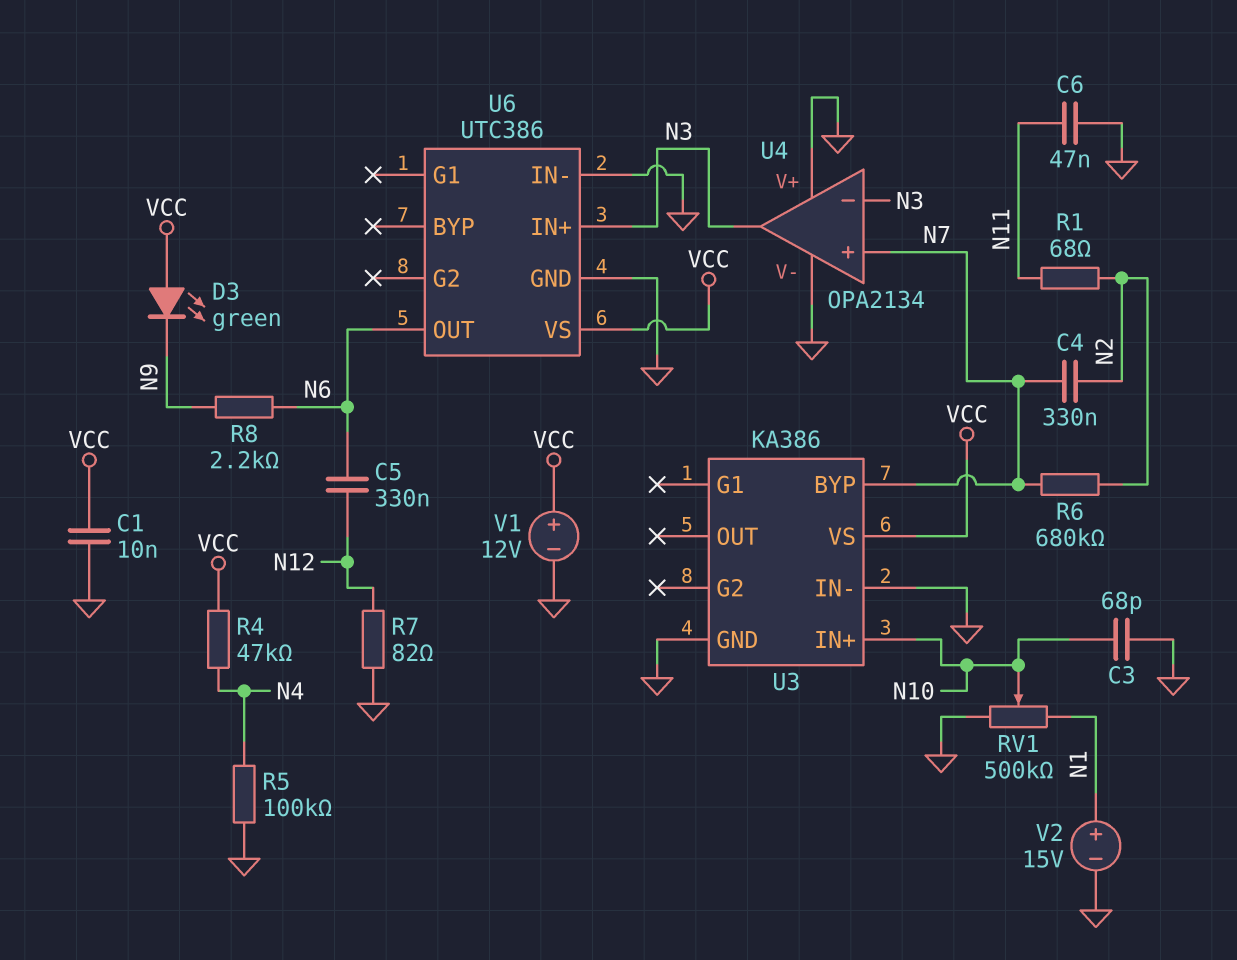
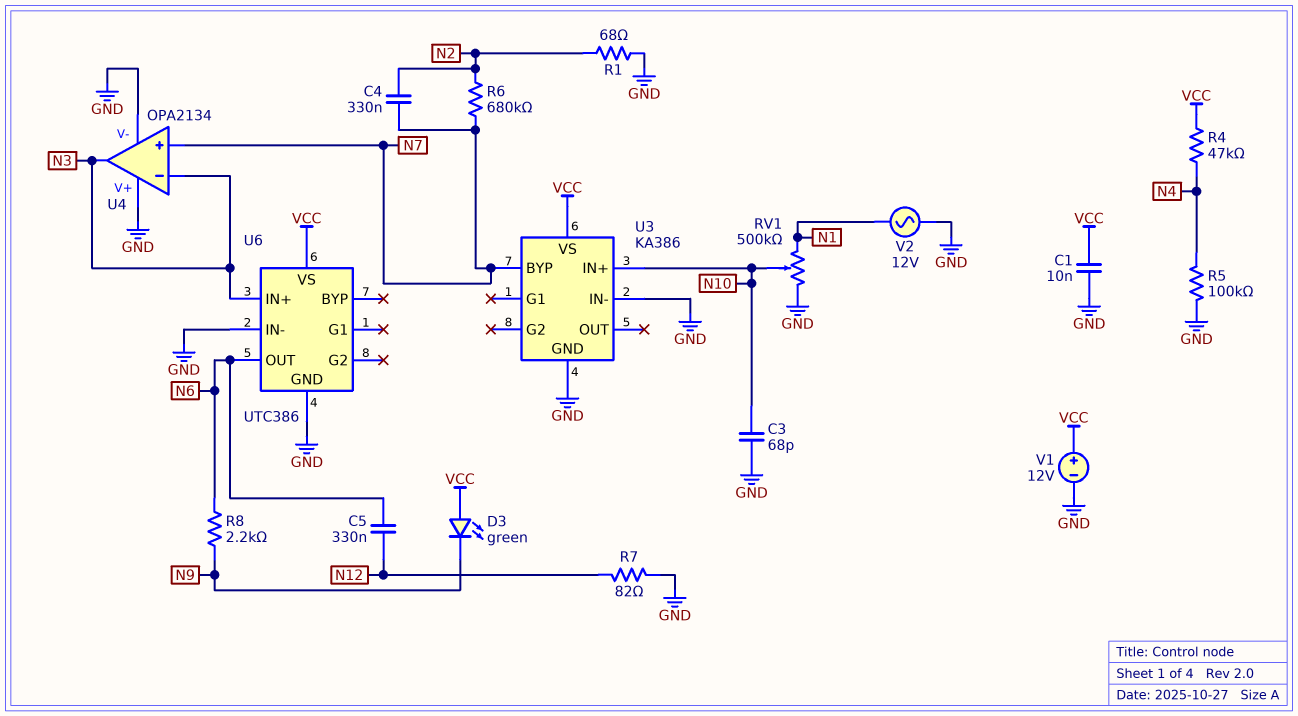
C6: 47nF (GND, N11) -> none
R1: 68 (N2, N11) -> 68 (GND, N2)
V2: 15V (plus N1, minus GND) -> AC 12V (GND, N1)

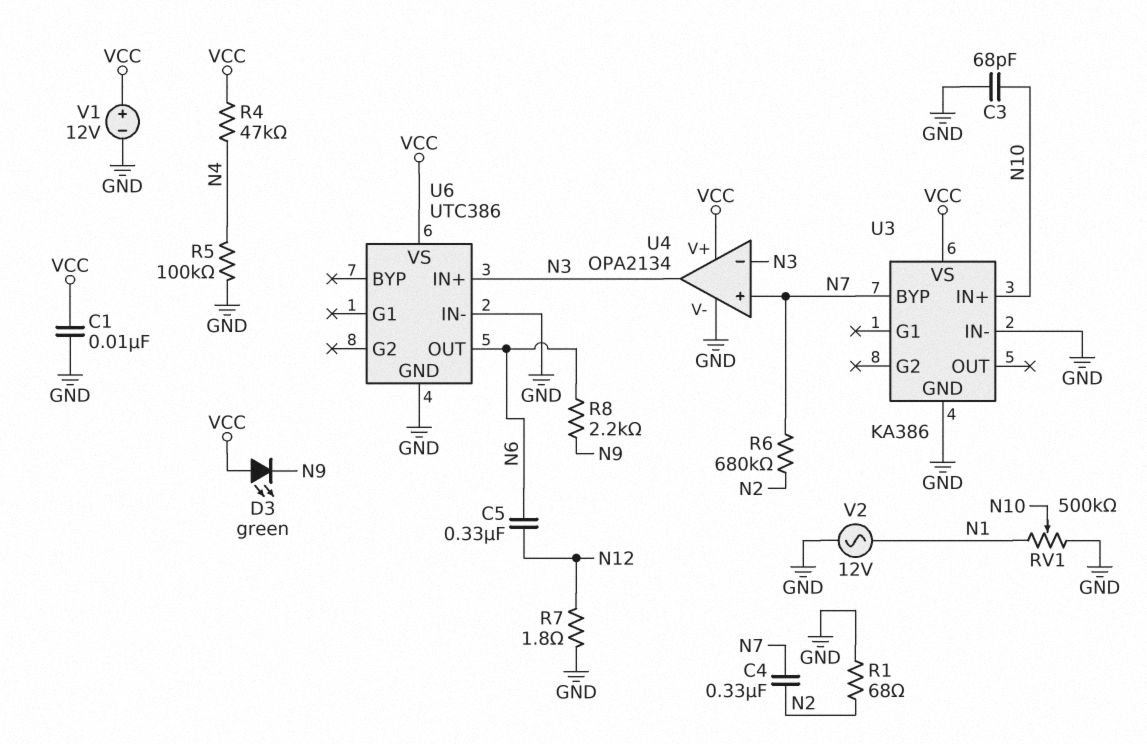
R7: 82 (GND, N12) -> 1.8 (GND, N12)
U4 pin V+: GND -> VCC

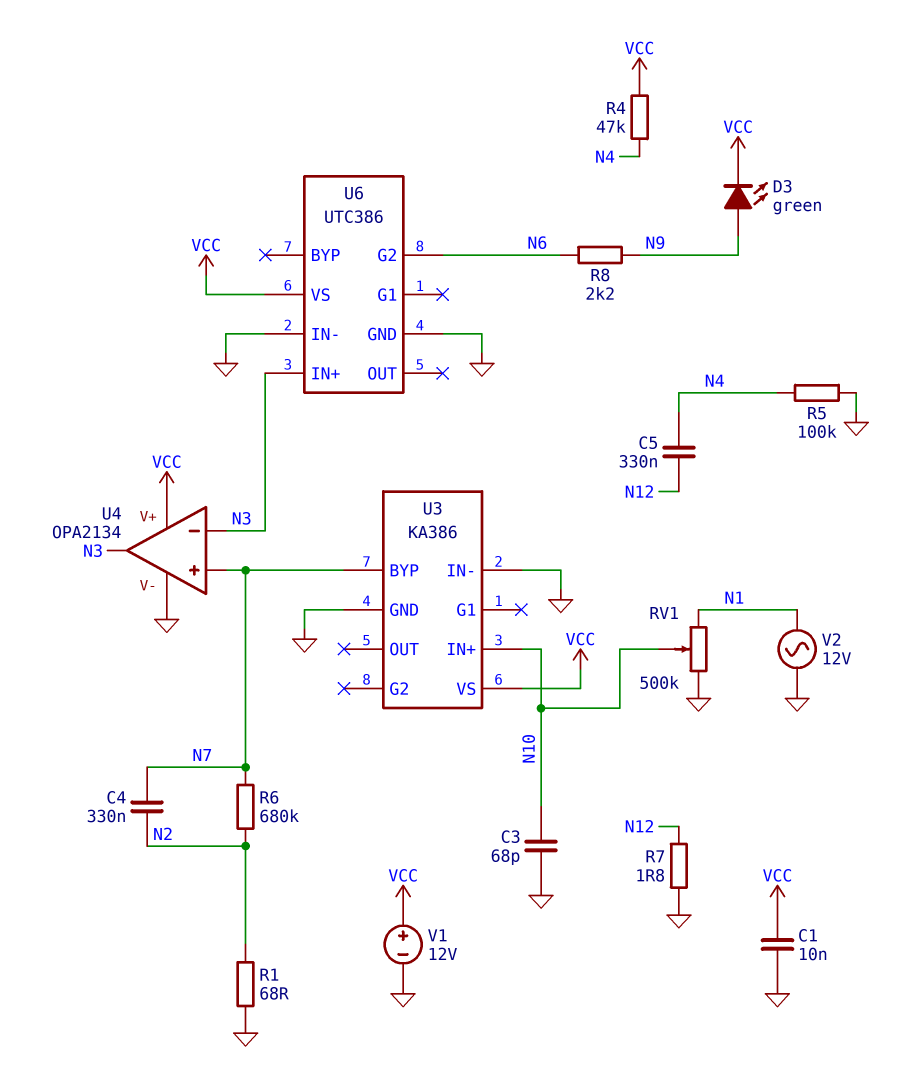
C5: 330nF (N6, N12) -> 330nF (N4, N12)
D3: LED green (A VCC, K N9) -> LED green (A N9, K VCC)
U6 pin G2: none -> N6
U6 pin OUT: N6 -> none

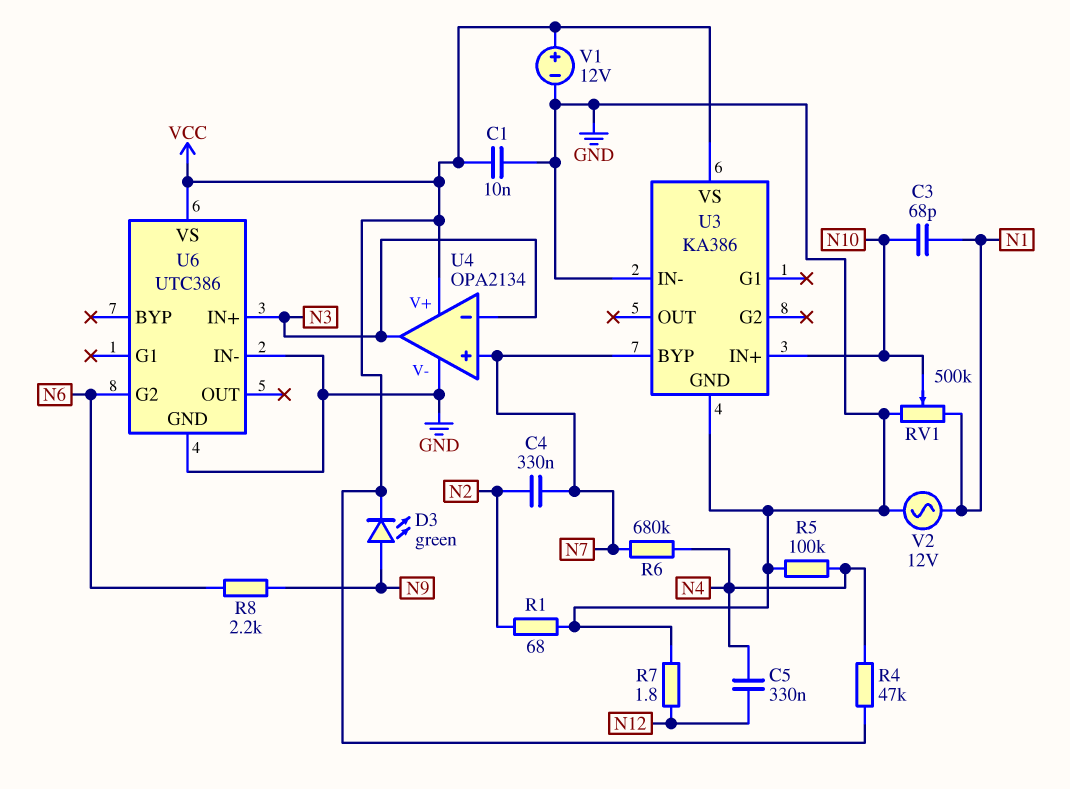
C3: 68pF (GND, N10) -> 68pF (N1, N10)
R6: 680k (N2, N7) -> 680k (N4, N7)

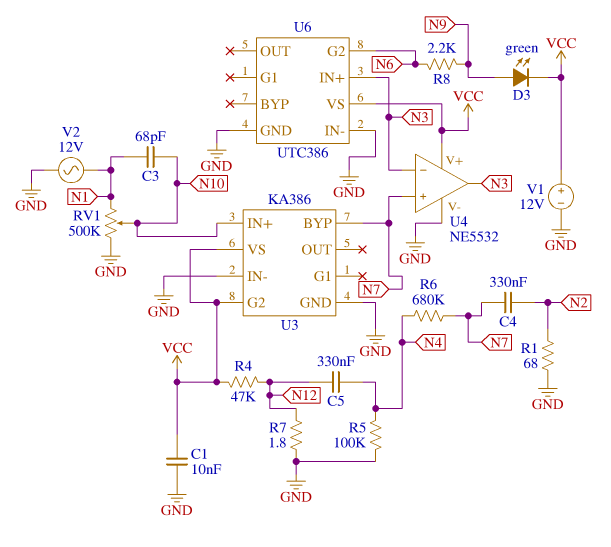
R4: 47k (N4, VCC) -> 47k (N12, VCC)
U3 pin G2: none -> VCC
U4: OPA2134 -> NE5532

